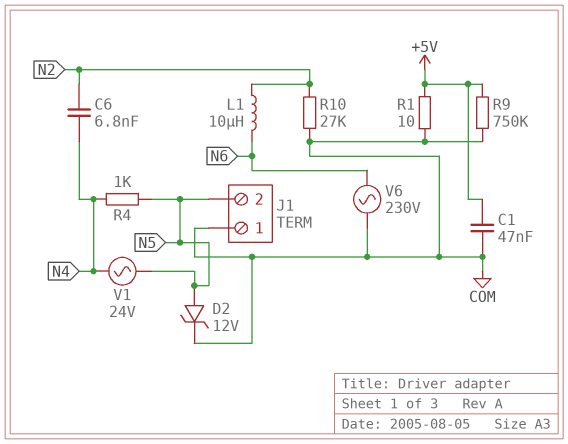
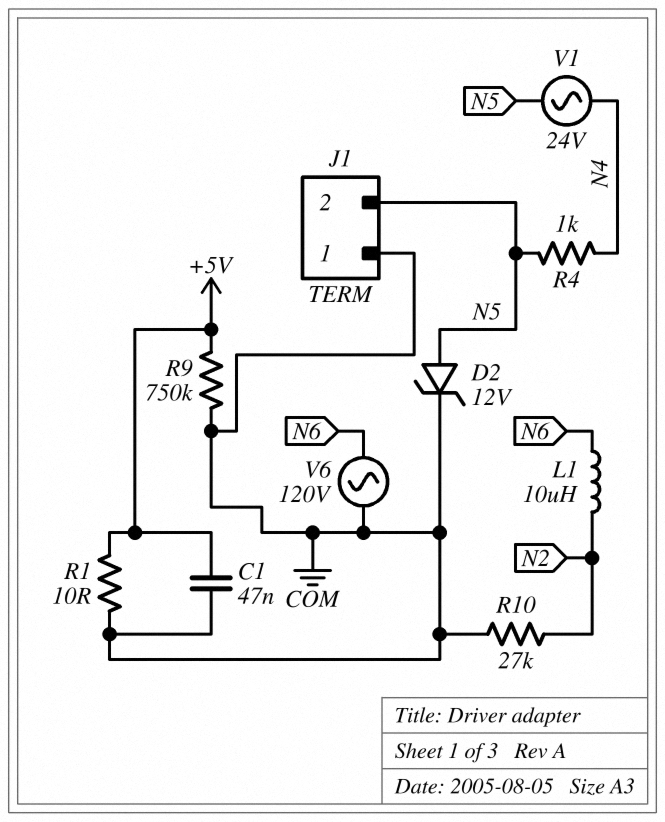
C6: 6.8nF (N2, N4) -> none
V6: AC 230V (COM, N6) -> AC 120V (COM, N6)

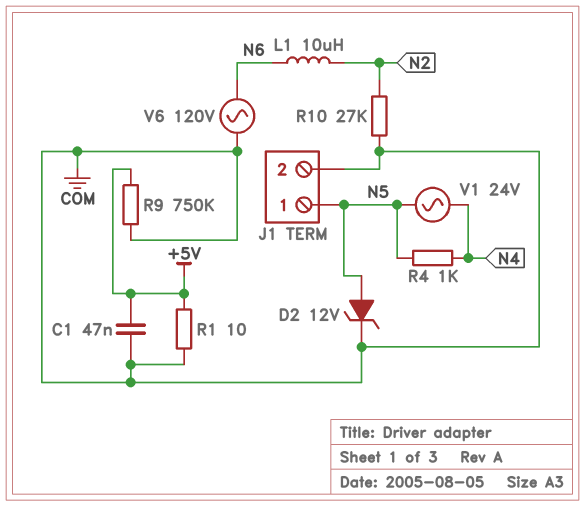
J1 pin 1: COM -> N5
J1 pin 2: N5 -> COM

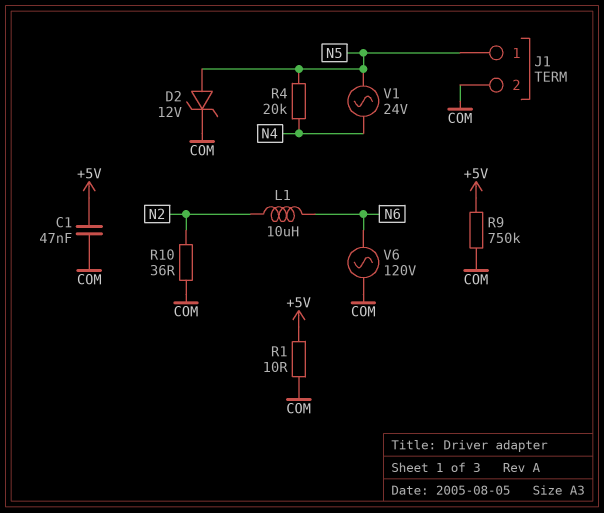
R4: 1k (N4, N5) -> 20k (N4, N5)
R10: 27k (COM, N2) -> 36 (COM, N2)

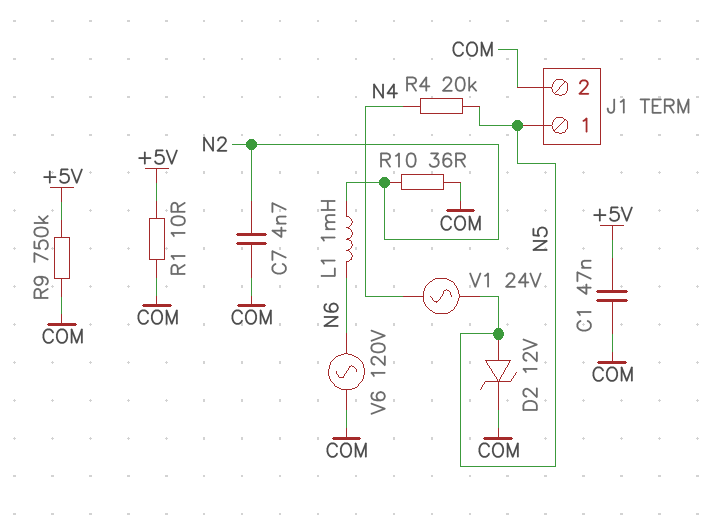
C7: none -> 4.7nF (COM, N2)
L1: 10uH (N2, N6) -> 1mH (N2, N6)

